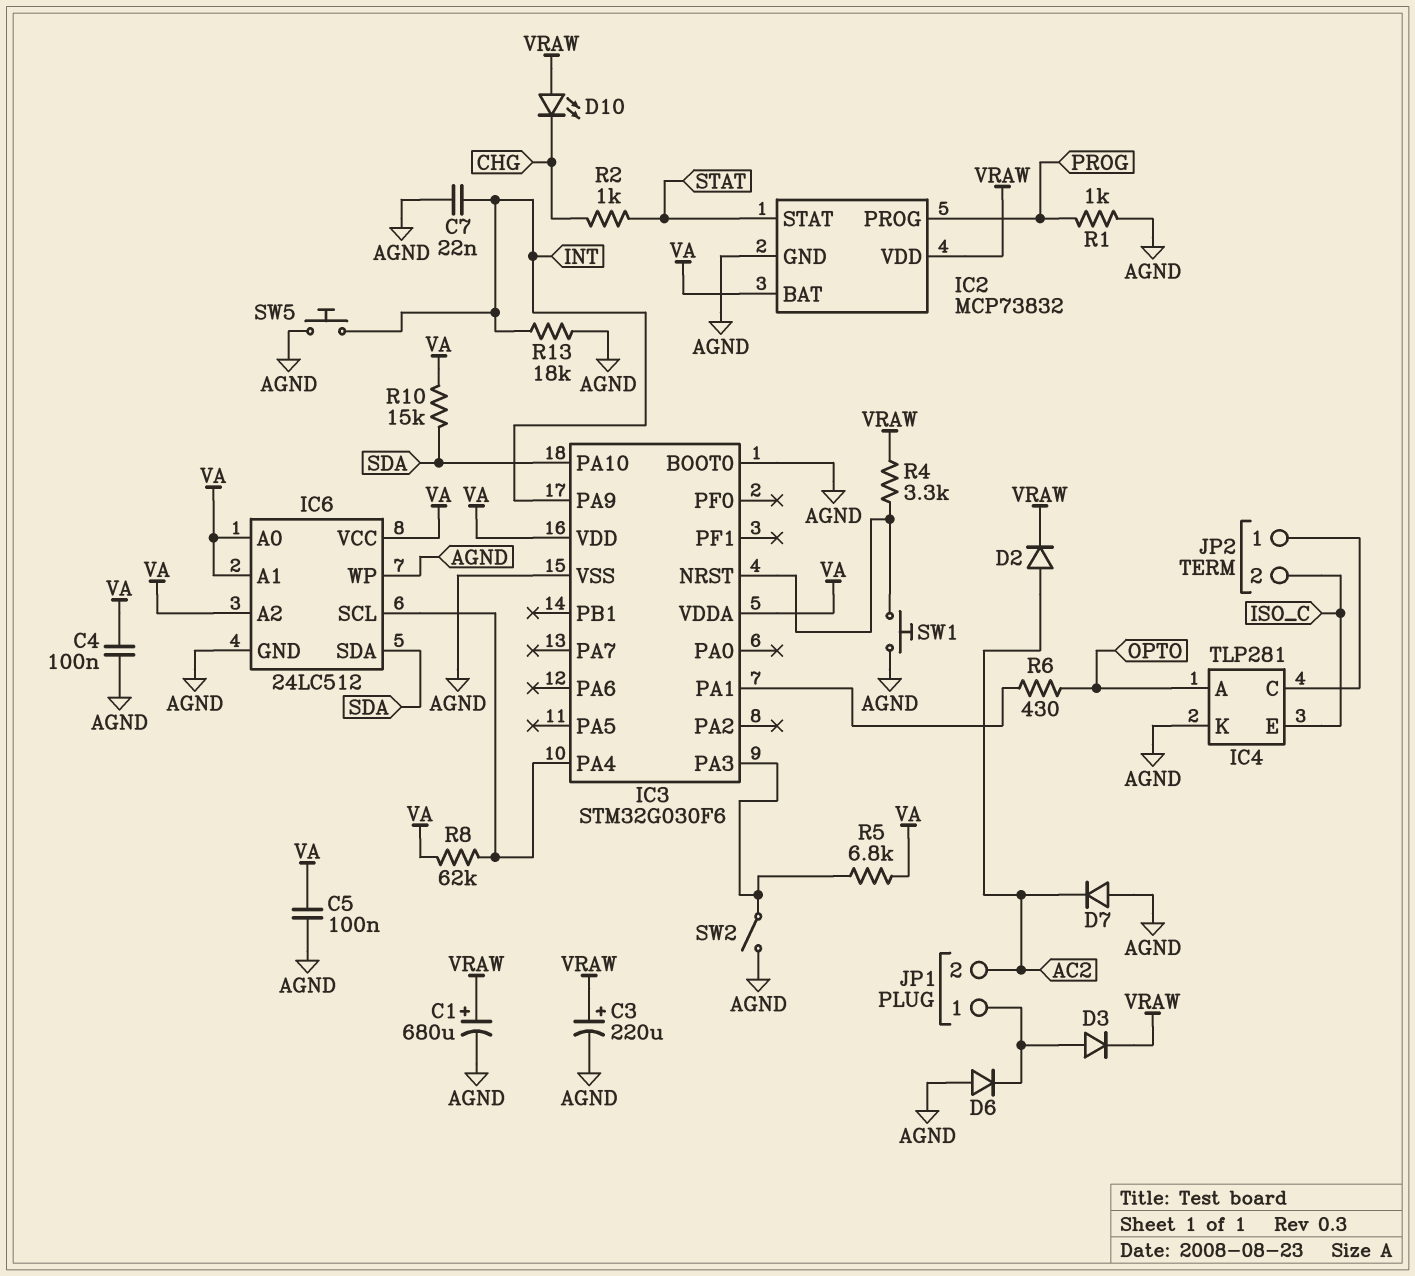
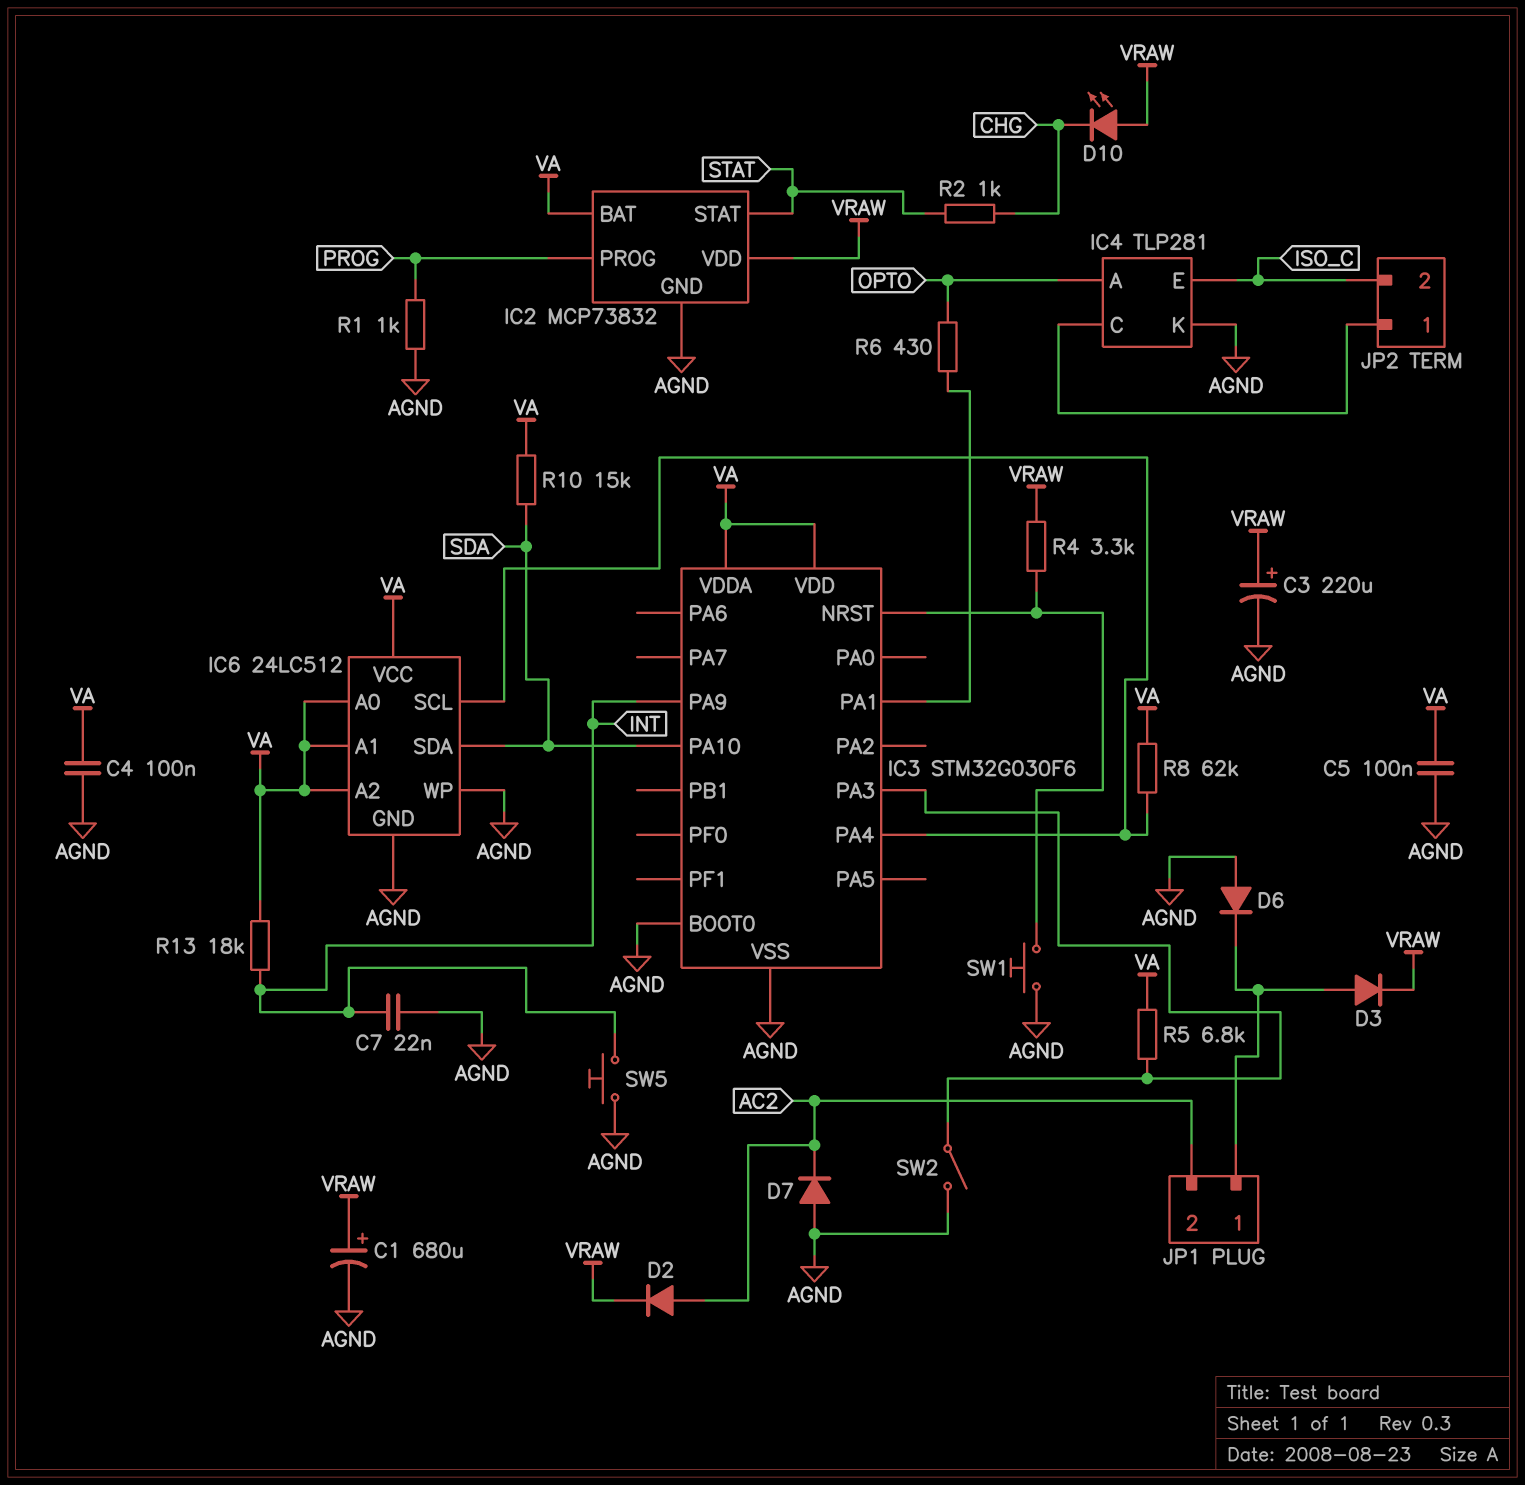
R13: 18k (AGND, INT) -> 18k (INT, VA)

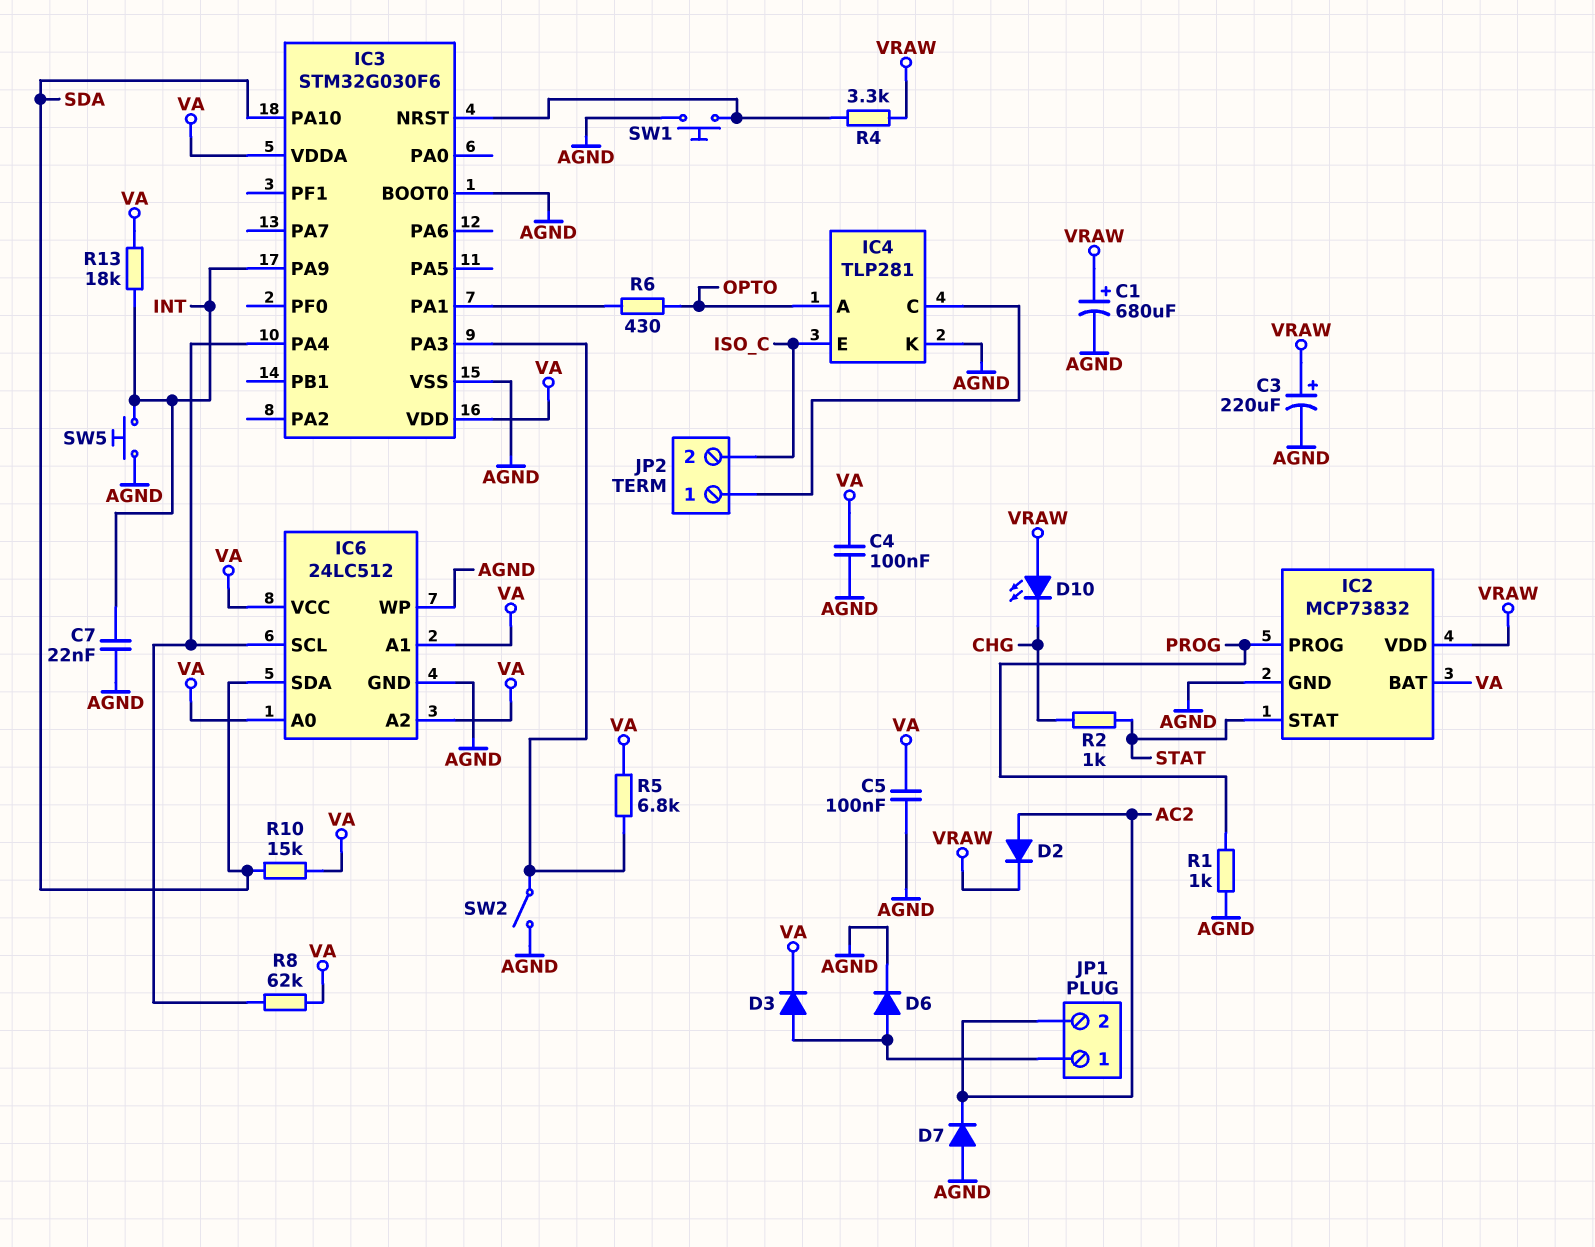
D3: diode (A JP1/1, K VRAW) -> diode (A JP1/1, K VA)
D6: diode (A AGND, K JP1/1) -> diode (A JP1/1, K AGND)

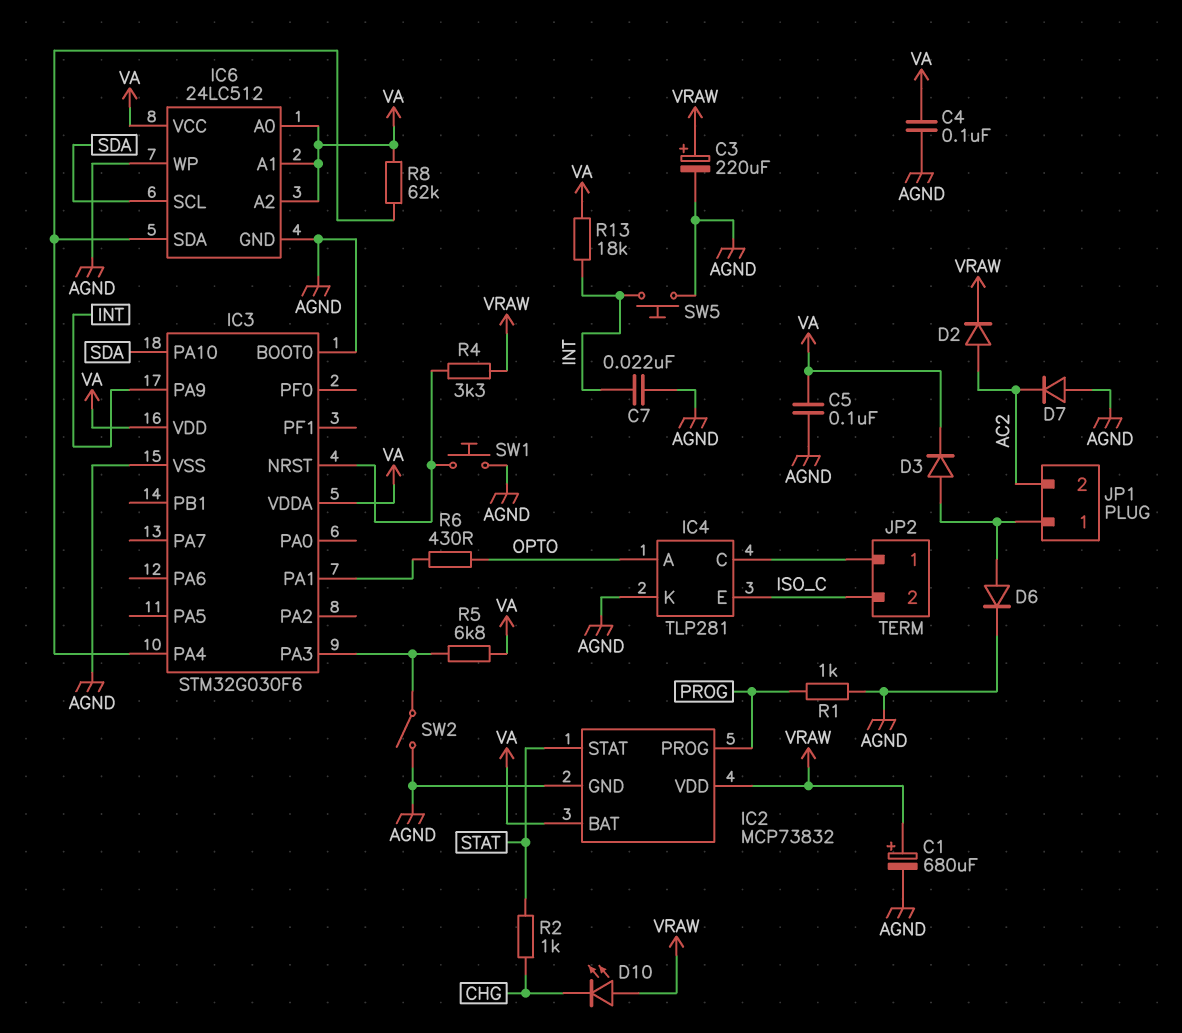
IC6 pin SCL: IC3/PA4 -> SDA
IC6 pin SDA: SDA -> IC3/PA4
R10: 15k (SDA, VA) -> none

